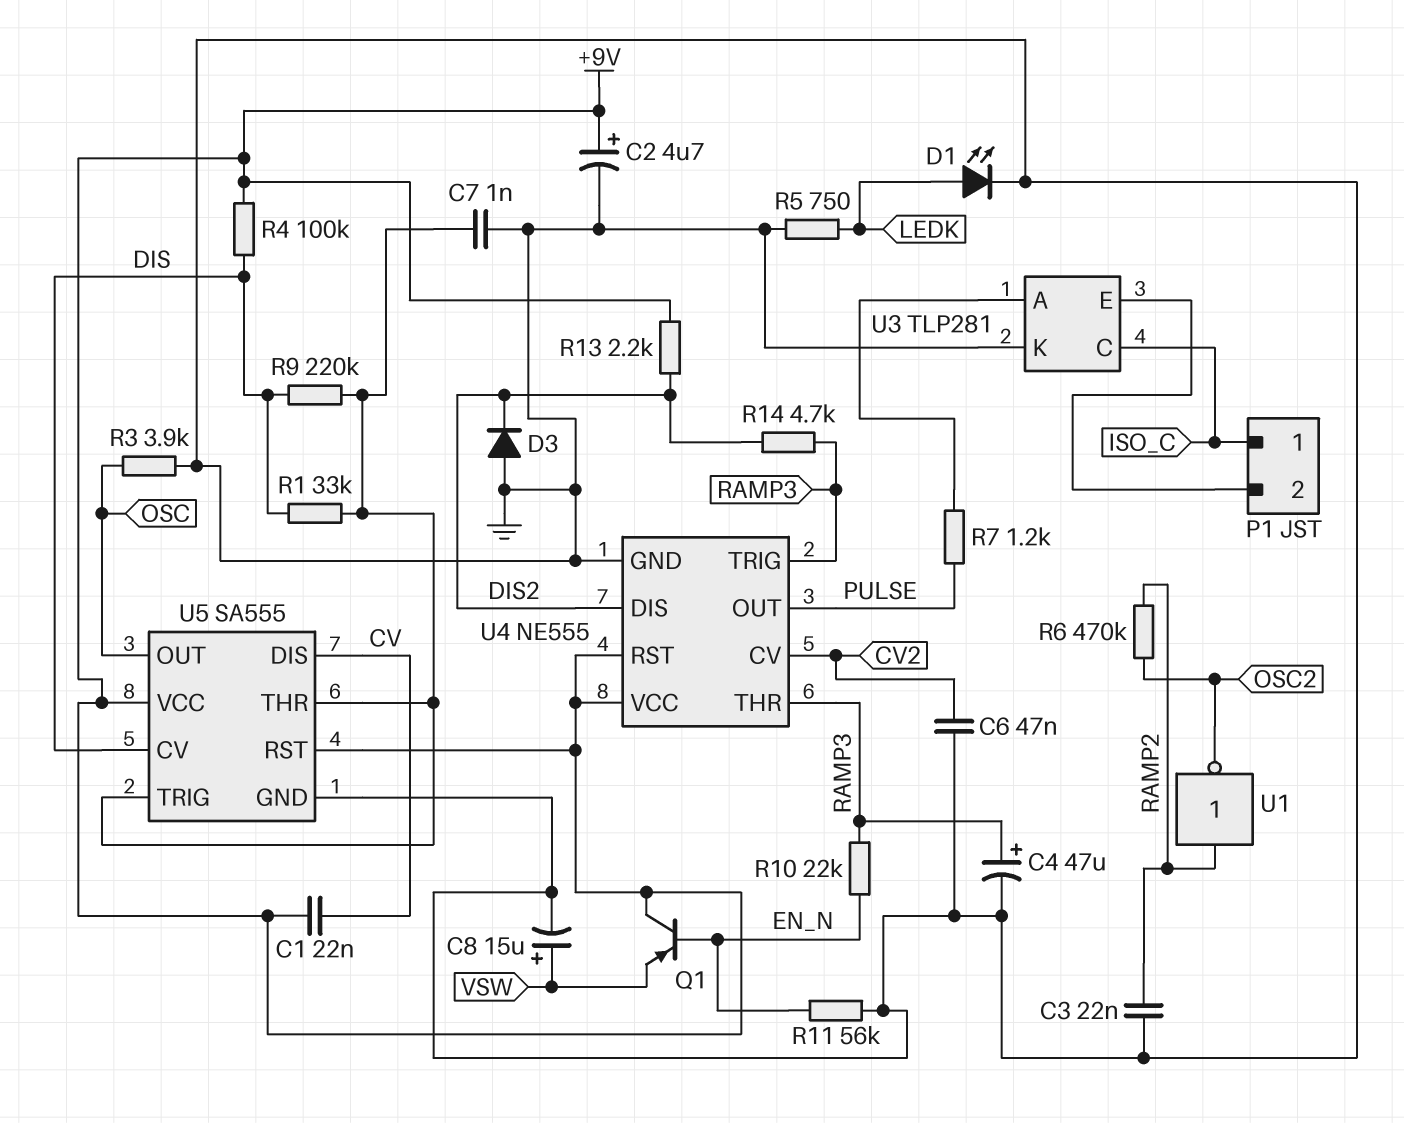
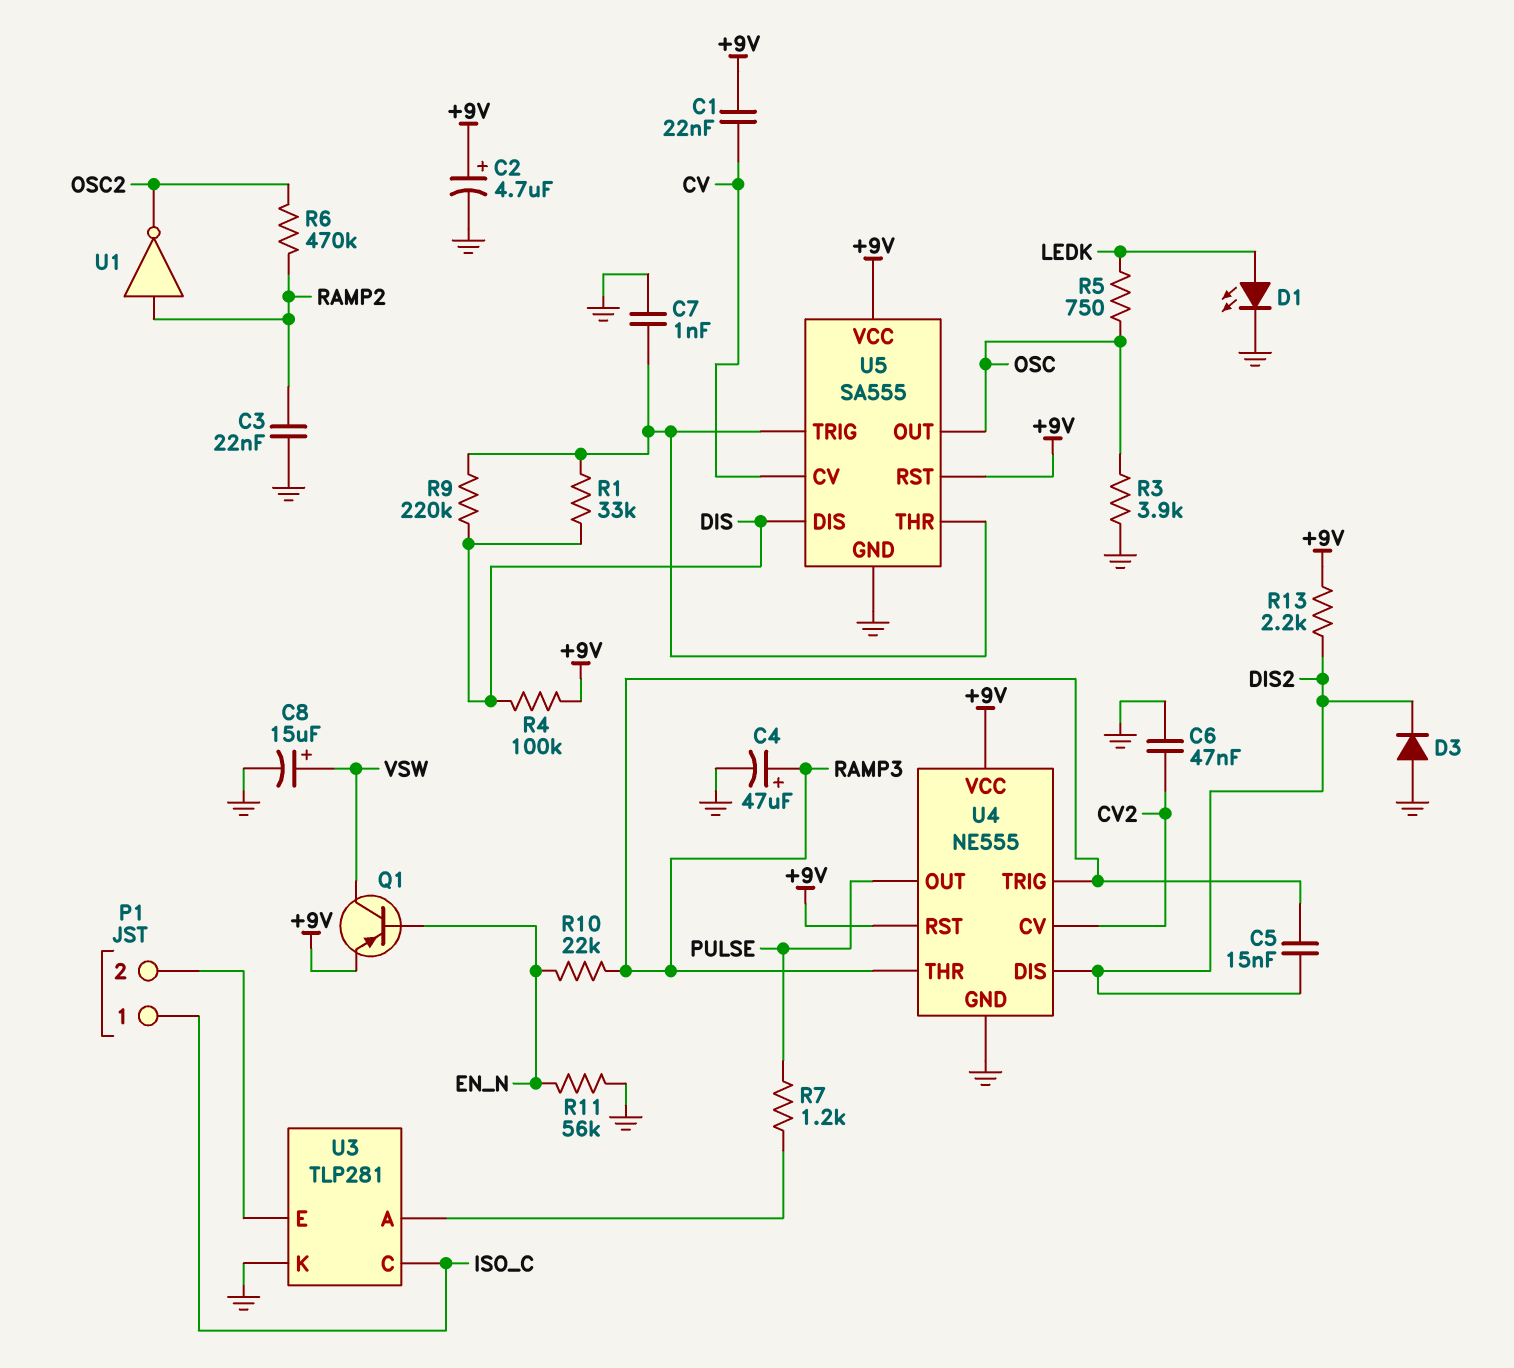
C5: none -> 15nF (DIS2, RAMP3)
Q1: PNP (B EN_N, C +9V, E VSW) -> PNP (B EN_N, C VSW, E +9V)
R5: 750 (GND, LEDK) -> 750 (LEDK, OSC)
R14: 4.7k (DIS2, RAMP3) -> none
U5 pin CV: DIS -> CV
U5 pin DIS: CV -> DIS

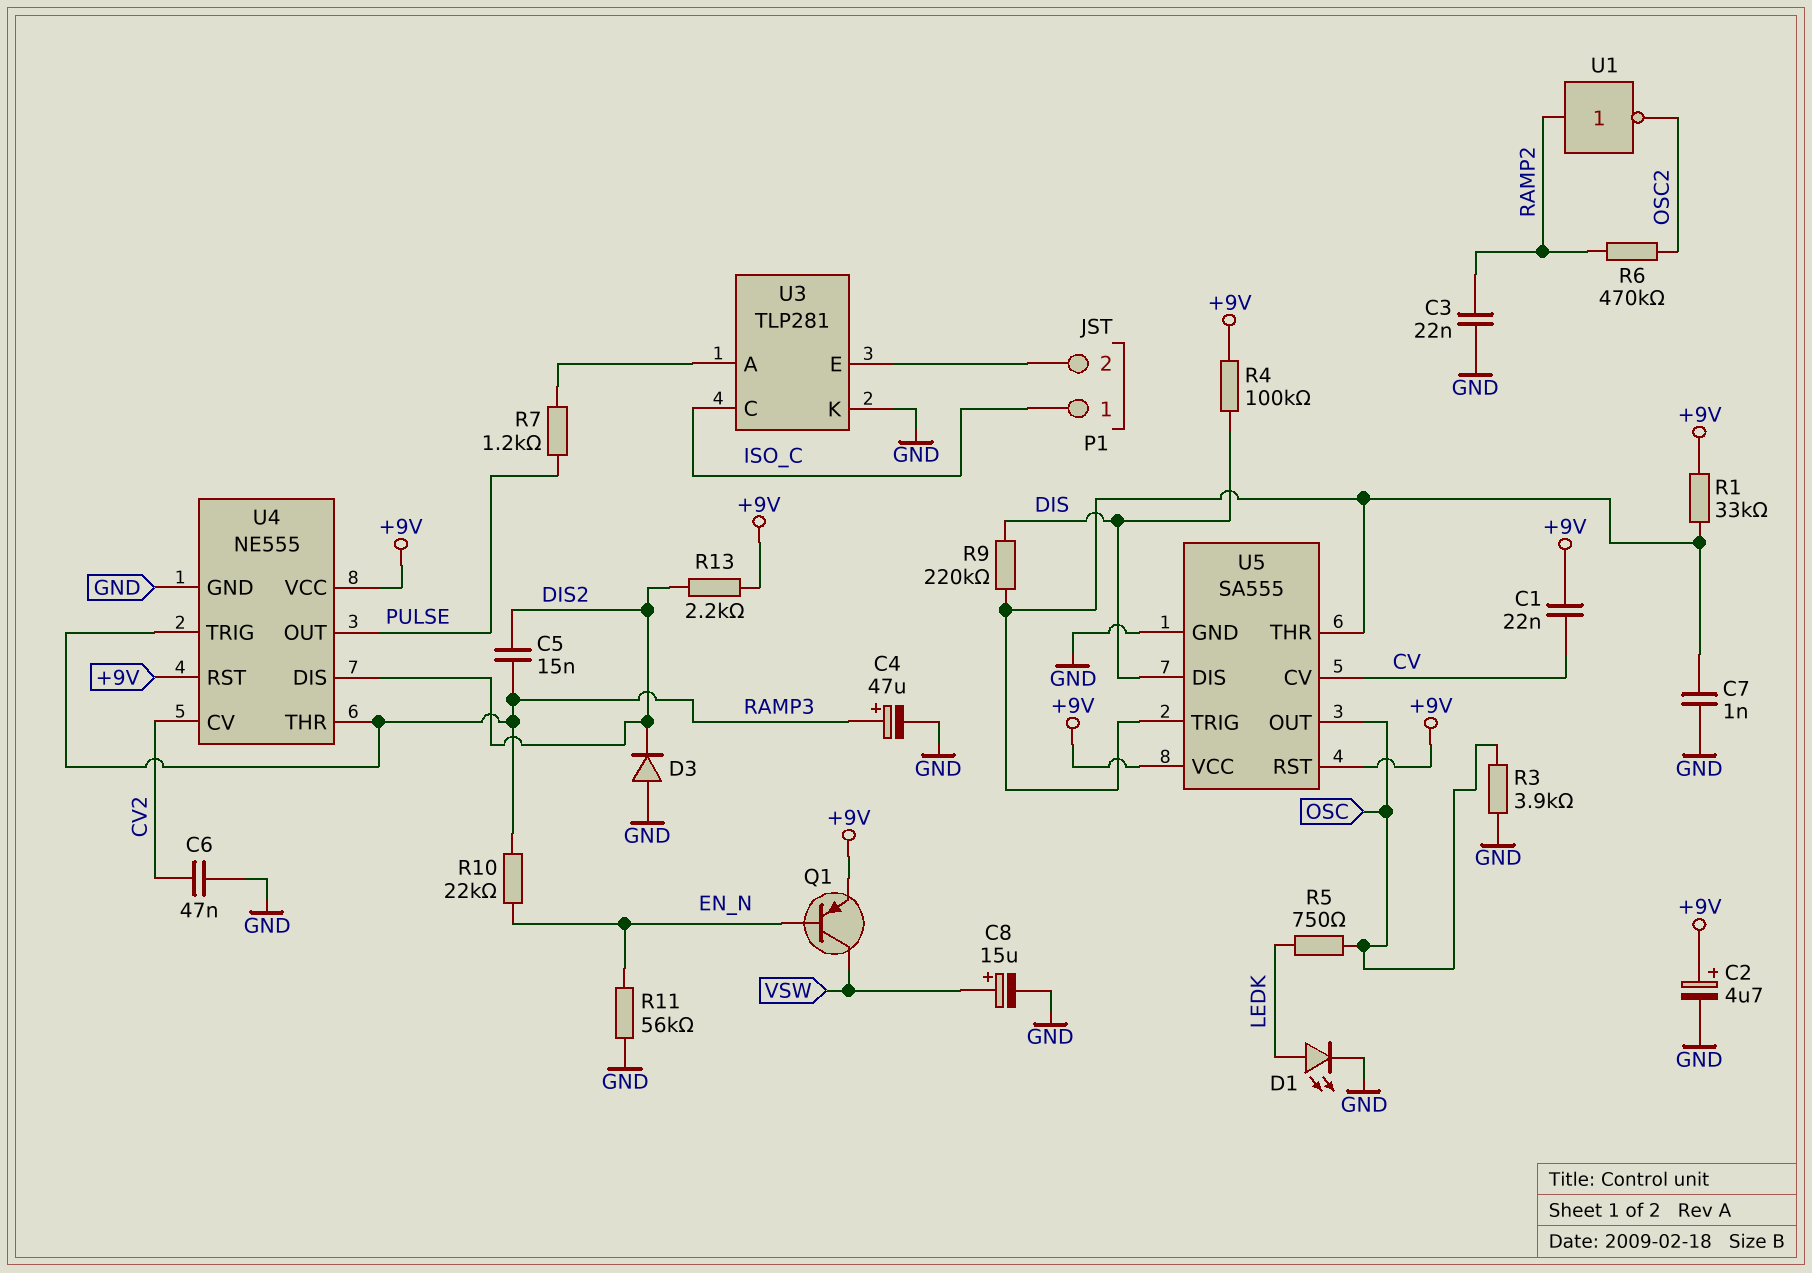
R1: 33k (DIS, U5/THR) -> 33k (+9V, U5/THR)

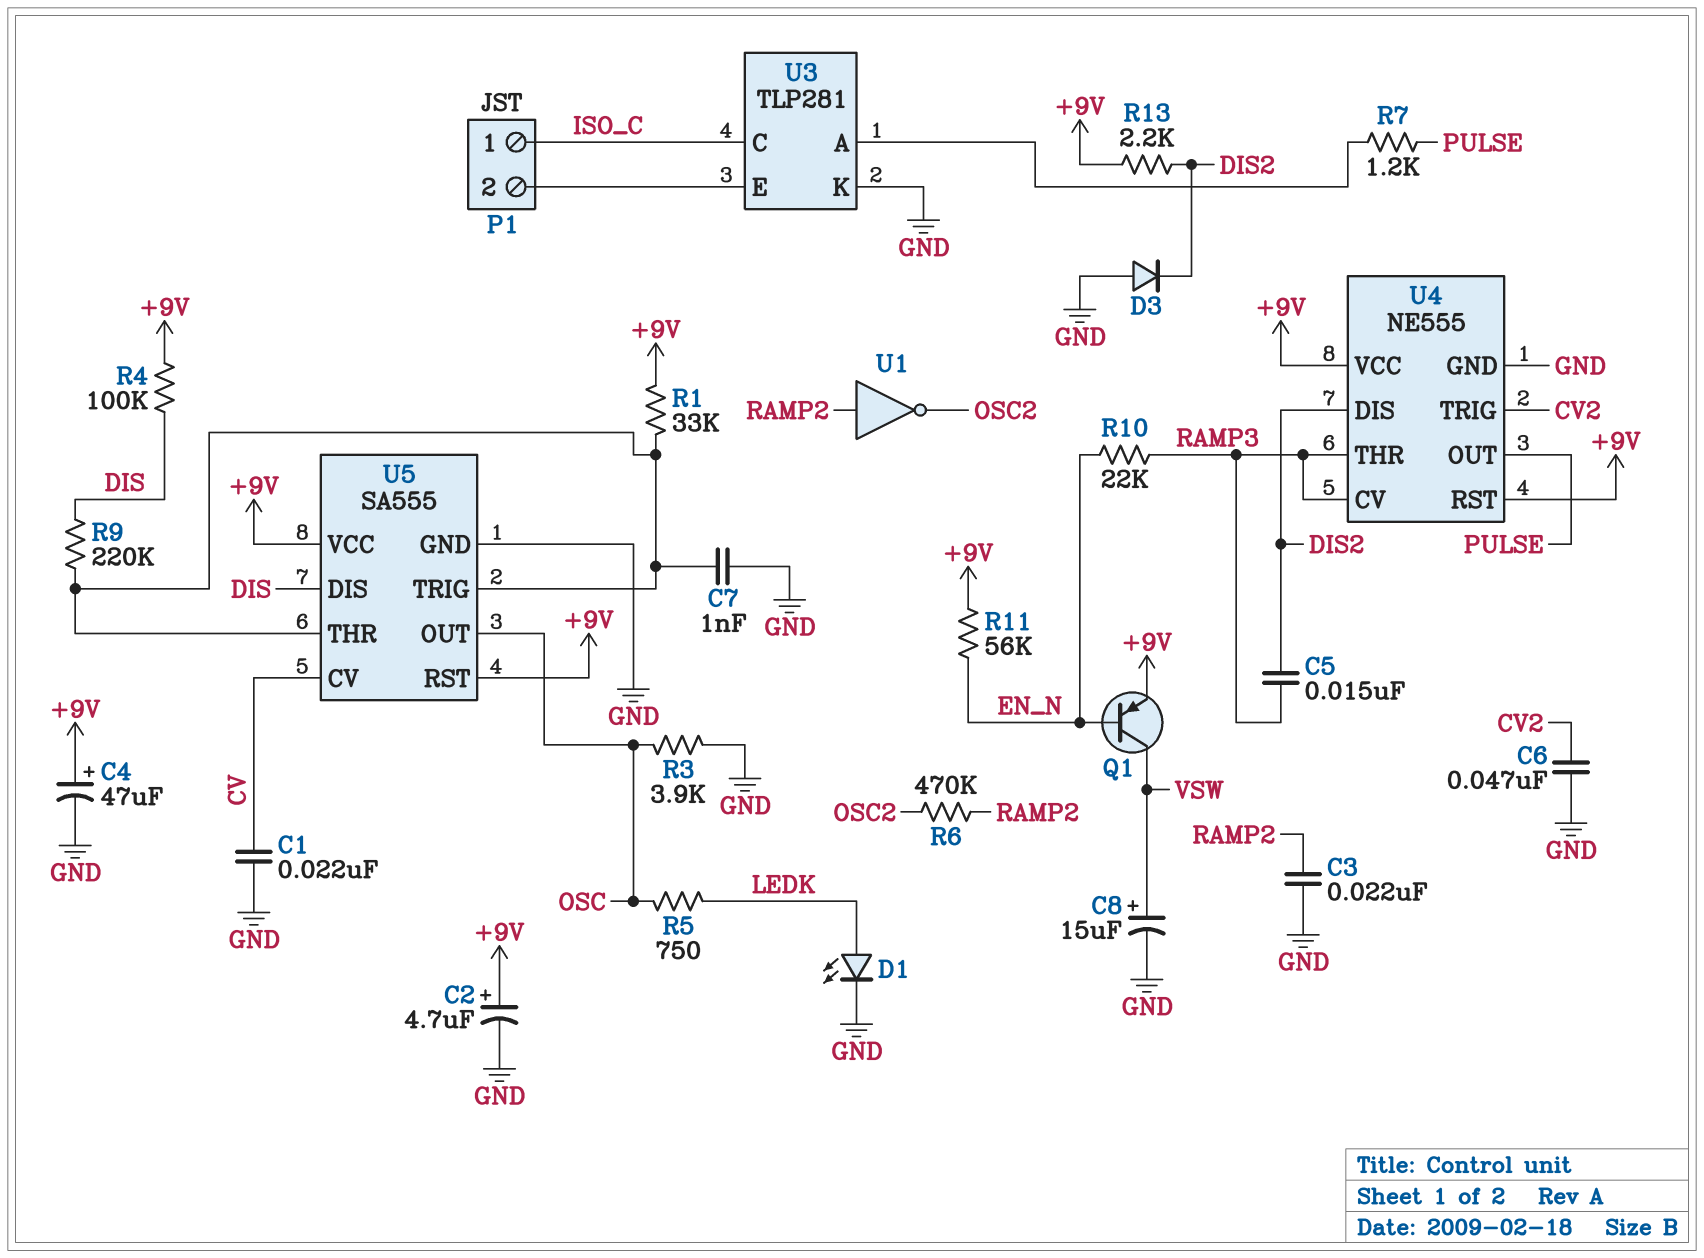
C1: 22nF (+9V, CV) -> 22nF (CV, GND)
C4: 47uF (plus RAMP3, minus GND) -> 47uF (plus +9V, minus GND)
R11: 56k (EN_N, GND) -> 56k (+9V, EN_N)
U4 pin CV: CV2 -> RAMP3
U4 pin TRIG: RAMP3 -> CV2

